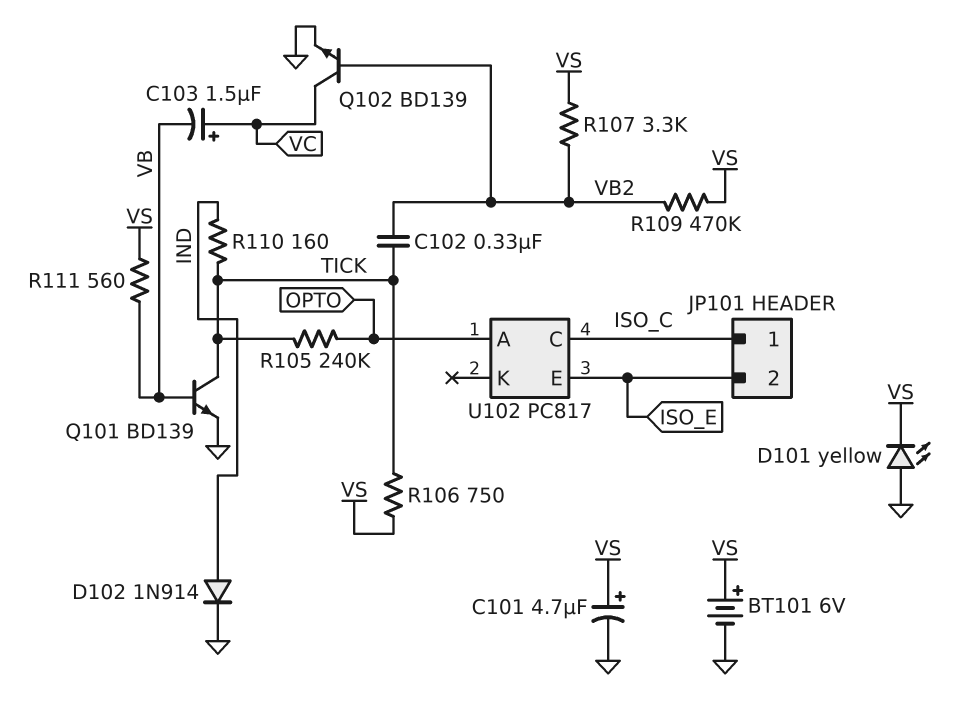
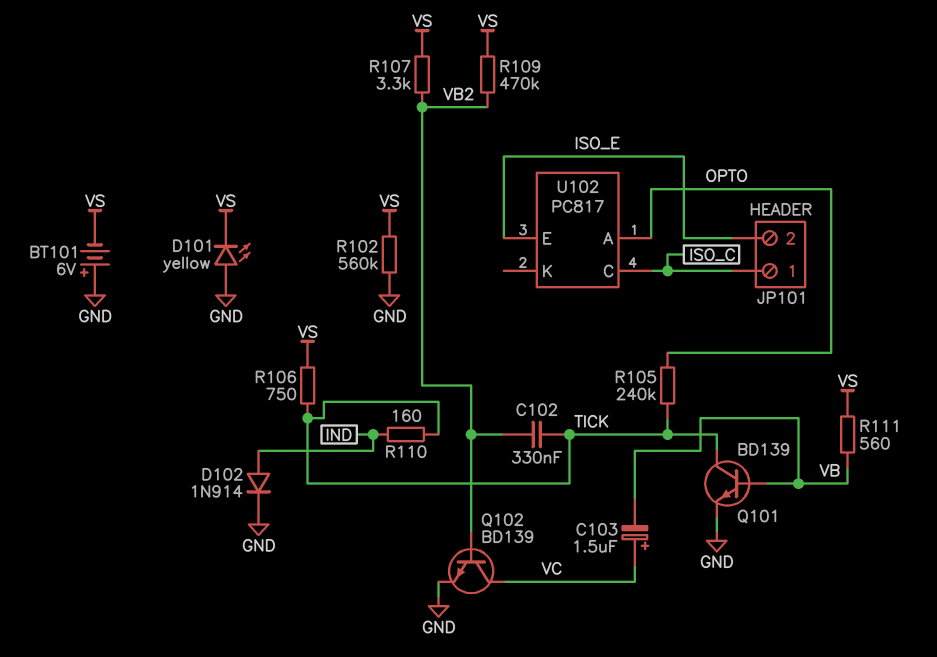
BT101: 6V (plus VS, minus GND) -> 6V (plus GND, minus VS)
C101: 4.7uF (plus VS, minus GND) -> none
R102: none -> 560k (GND, VS)

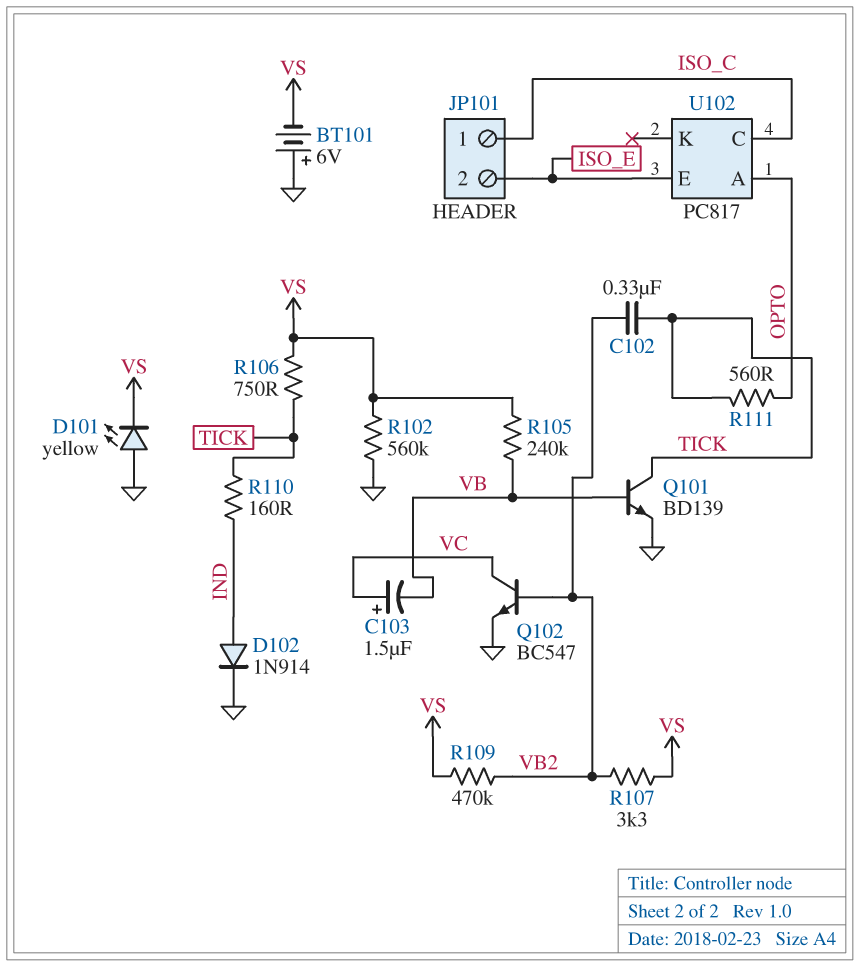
Q102: NPN BD139 (B VB2, C VC, E GND) -> NPN BC547 (B VB2, C VC, E GND)
R105: 240k (OPTO, TICK) -> 240k (VB, VS)
R111: 560 (VB, VS) -> 560 (OPTO, TICK)

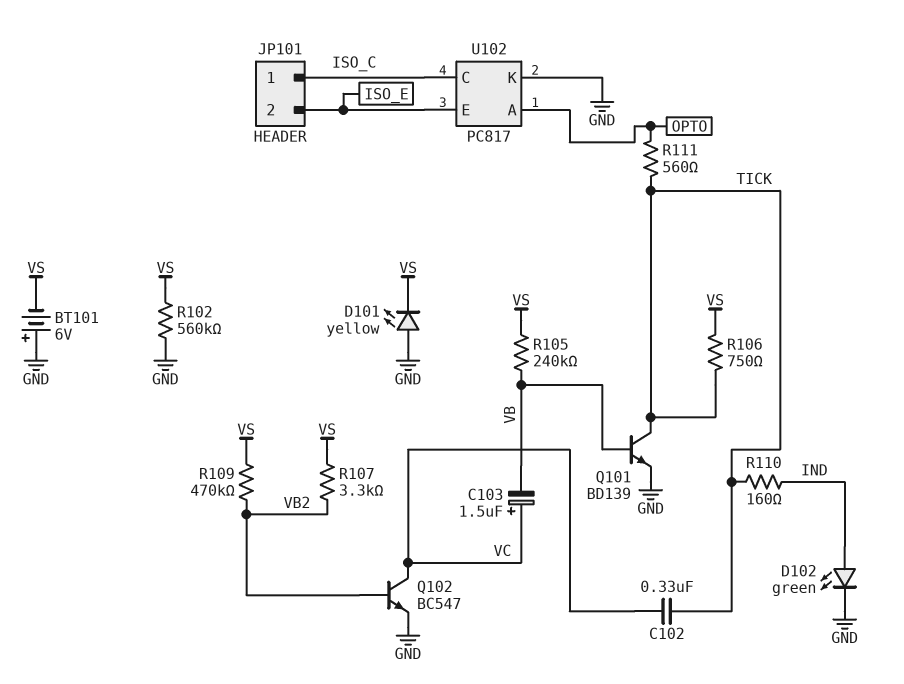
C102: 330nF (TICK, VB2) -> 330nF (TICK, VC)
D102: diode 1N914 (A IND, K GND) -> LED green (A IND, K GND)
U102 pin K: none -> GND

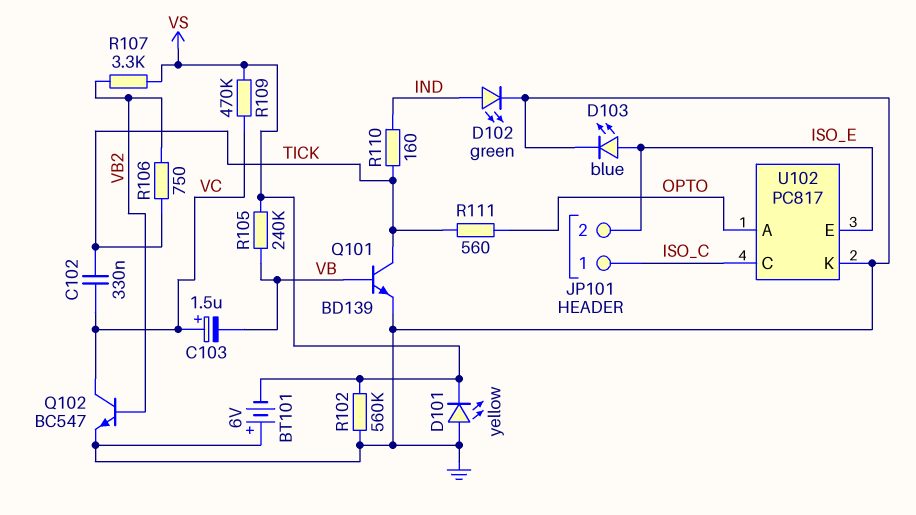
D103: none -> LED blue (A ISO_E, K GND)
R106: 750 (TICK, VS) -> 750 (TICK, VB2)
R109: 470k (VB2, VS) -> 470k (VC, VS)

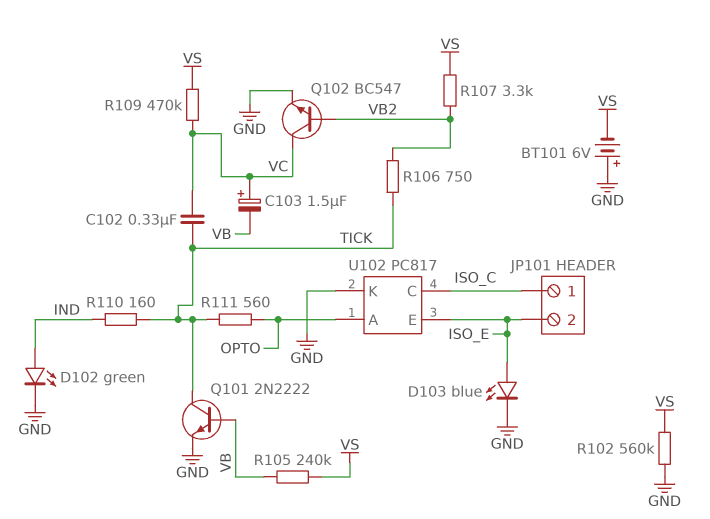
D101: LED yellow (A GND, K VS) -> none
Q101: NPN BD139 (B VB, C TICK, E GND) -> NPN 2N2222 (B VB, C TICK, E GND)

